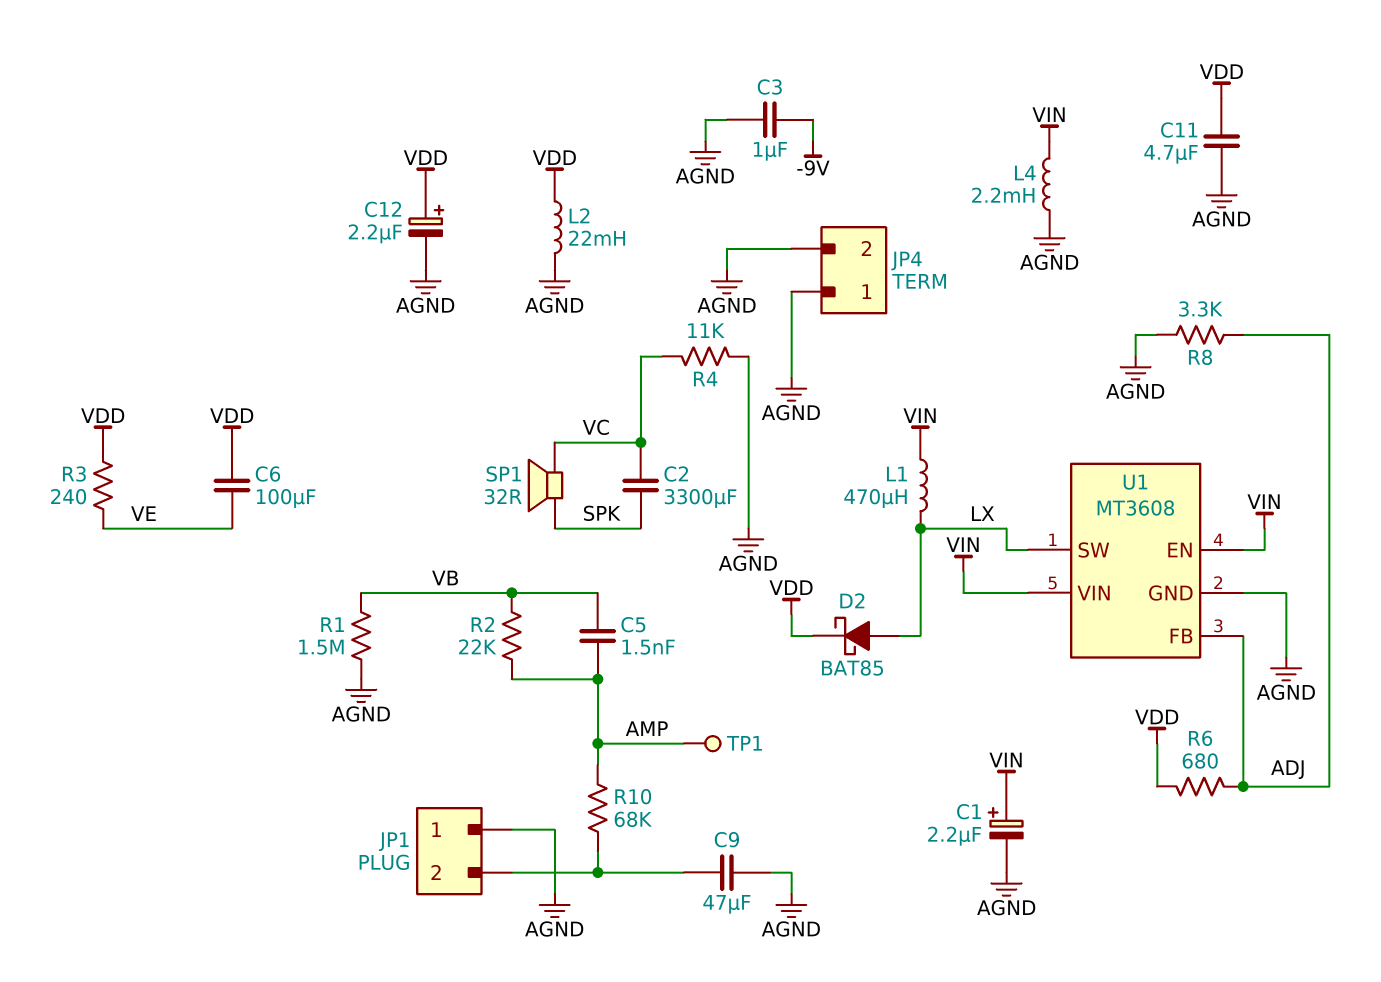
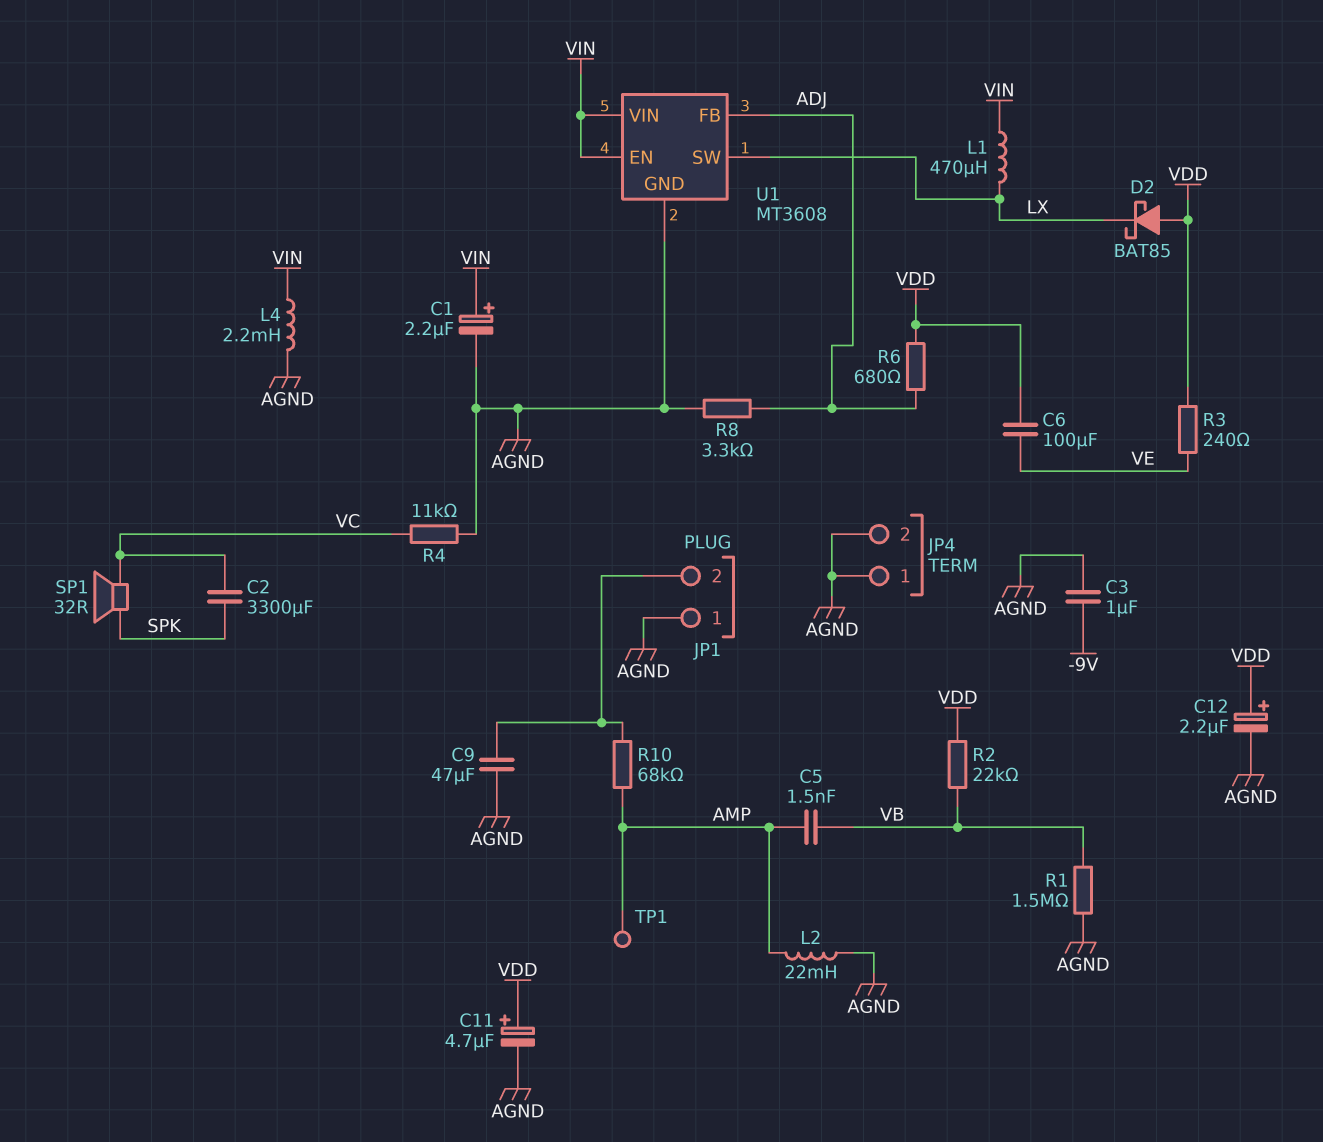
C11: 4.7uF (AGND, VDD) -> 4.7uF (plus VDD, minus AGND)
D2: schottky BAT85 (A LX, K VDD) -> schottky BAT85 (A VDD, K LX)
L2: 22mH (AGND, VDD) -> 22mH (AGND, AMP)
R2: 22k (AMP, VB) -> 22k (VB, VDD)

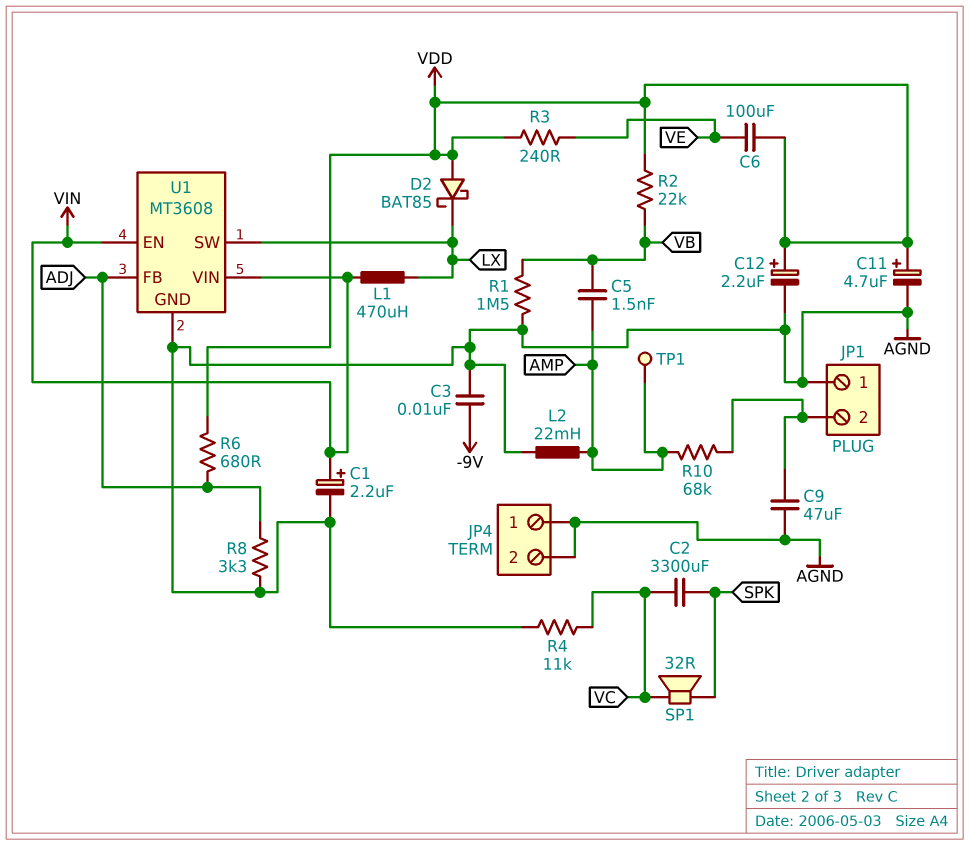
C3: 1uF (-9V, AGND) -> 10nF (-9V, AGND)
L4: 2.2mH (AGND, VIN) -> none

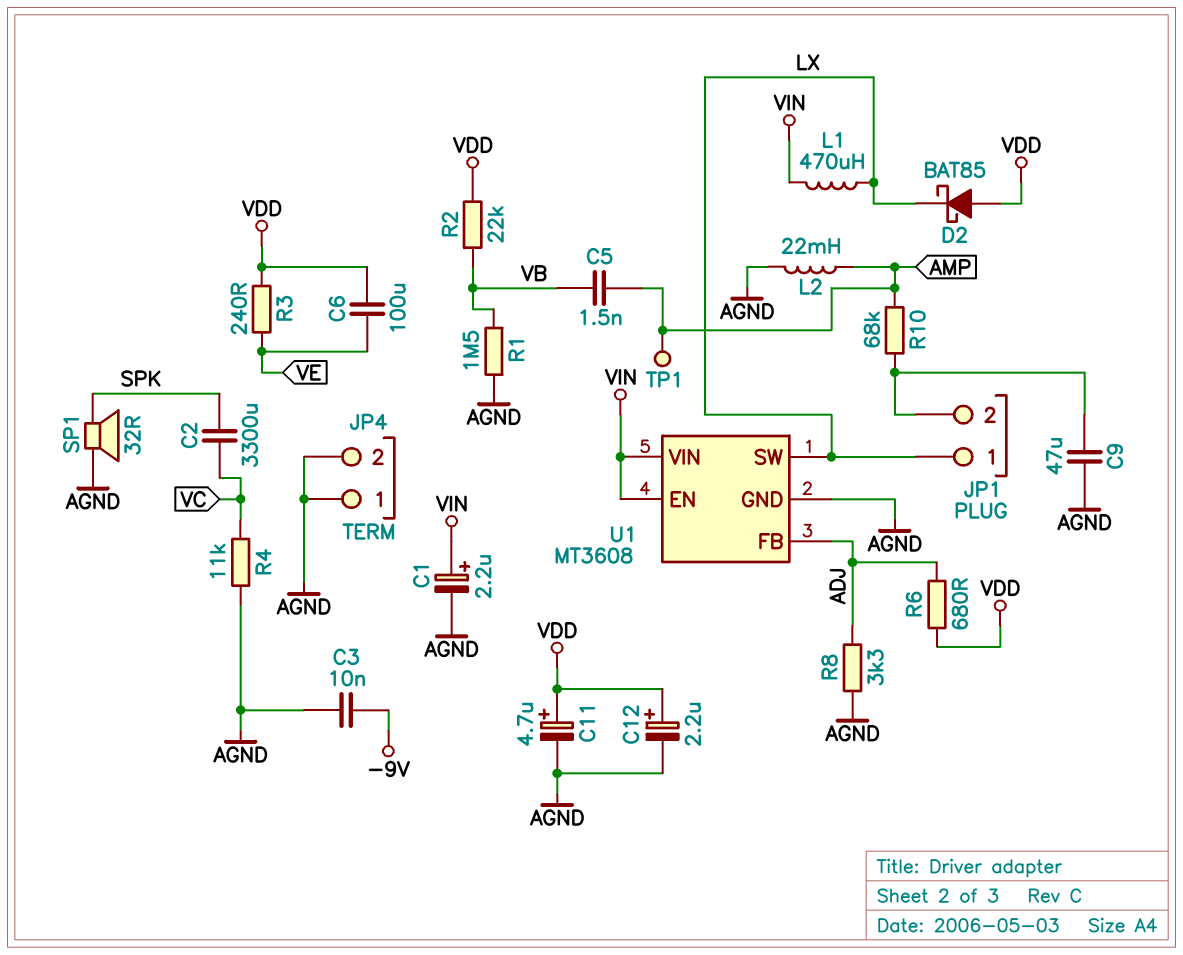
JP1 pin 1: AGND -> LX
SP1: speaker 32R (SPK, VC) -> speaker 32R (AGND, SPK)

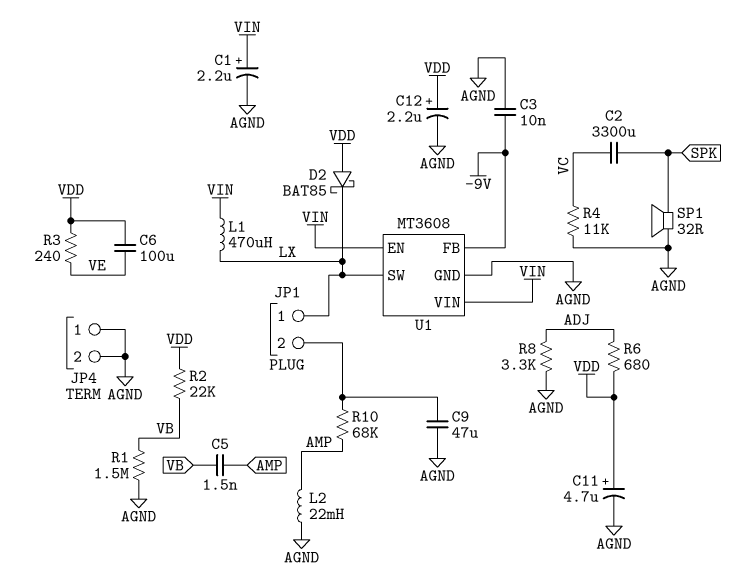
TP1: test point (AMP) -> none
U1 pin FB: ADJ -> -9V

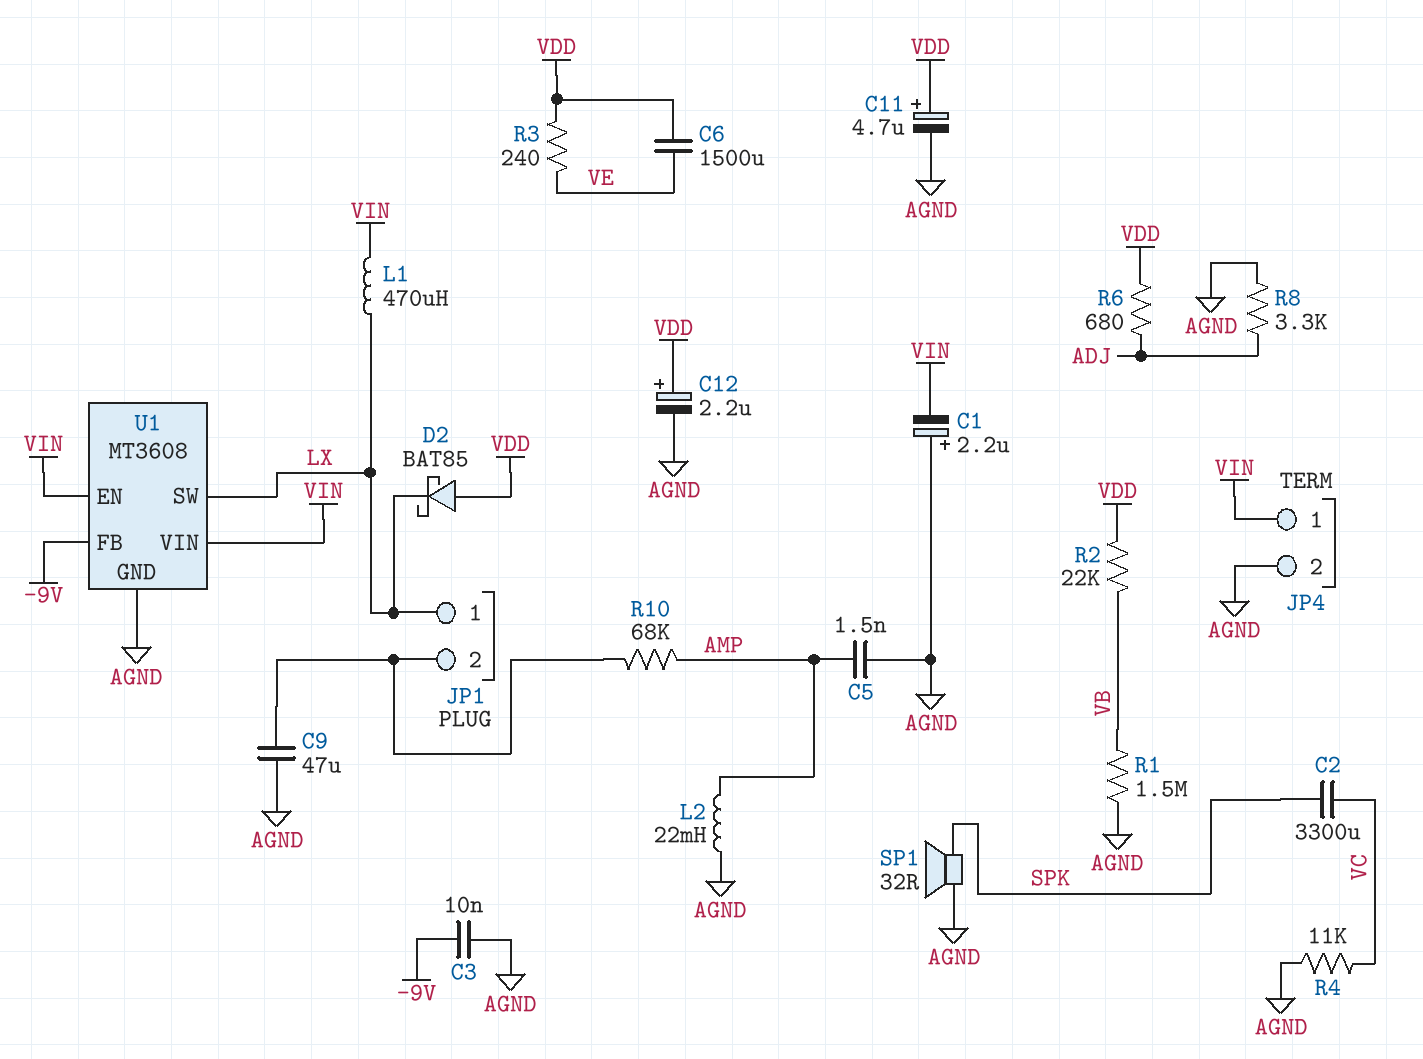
C1: 2.2uF (plus VIN, minus AGND) -> 2.2uF (plus AGND, minus VIN)
C5: 1.5nF (AMP, VB) -> 1.5nF (AGND, AMP)
C6: 100uF (VDD, VE) -> 1500uF (VDD, VE)
JP4 pin 1: AGND -> VIN

